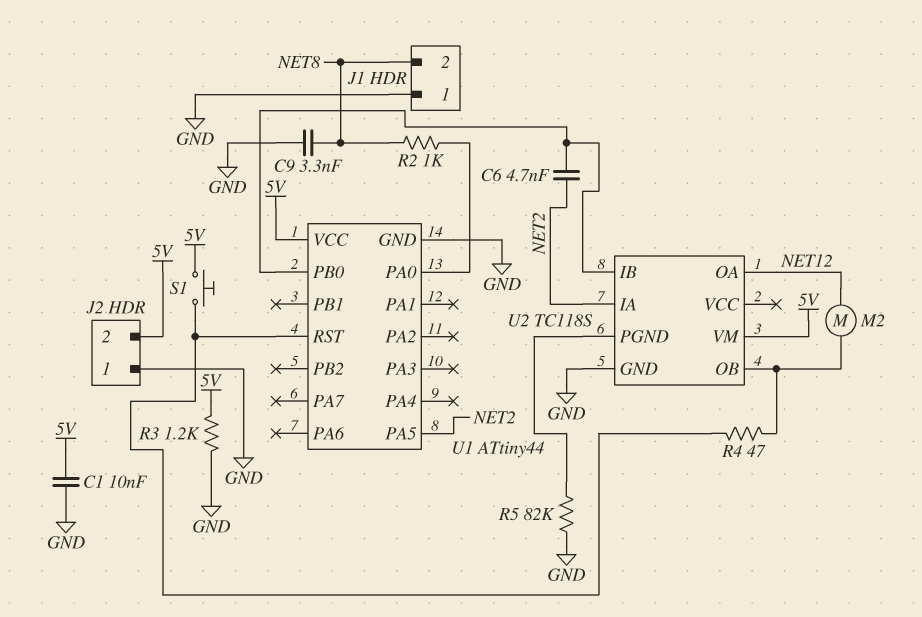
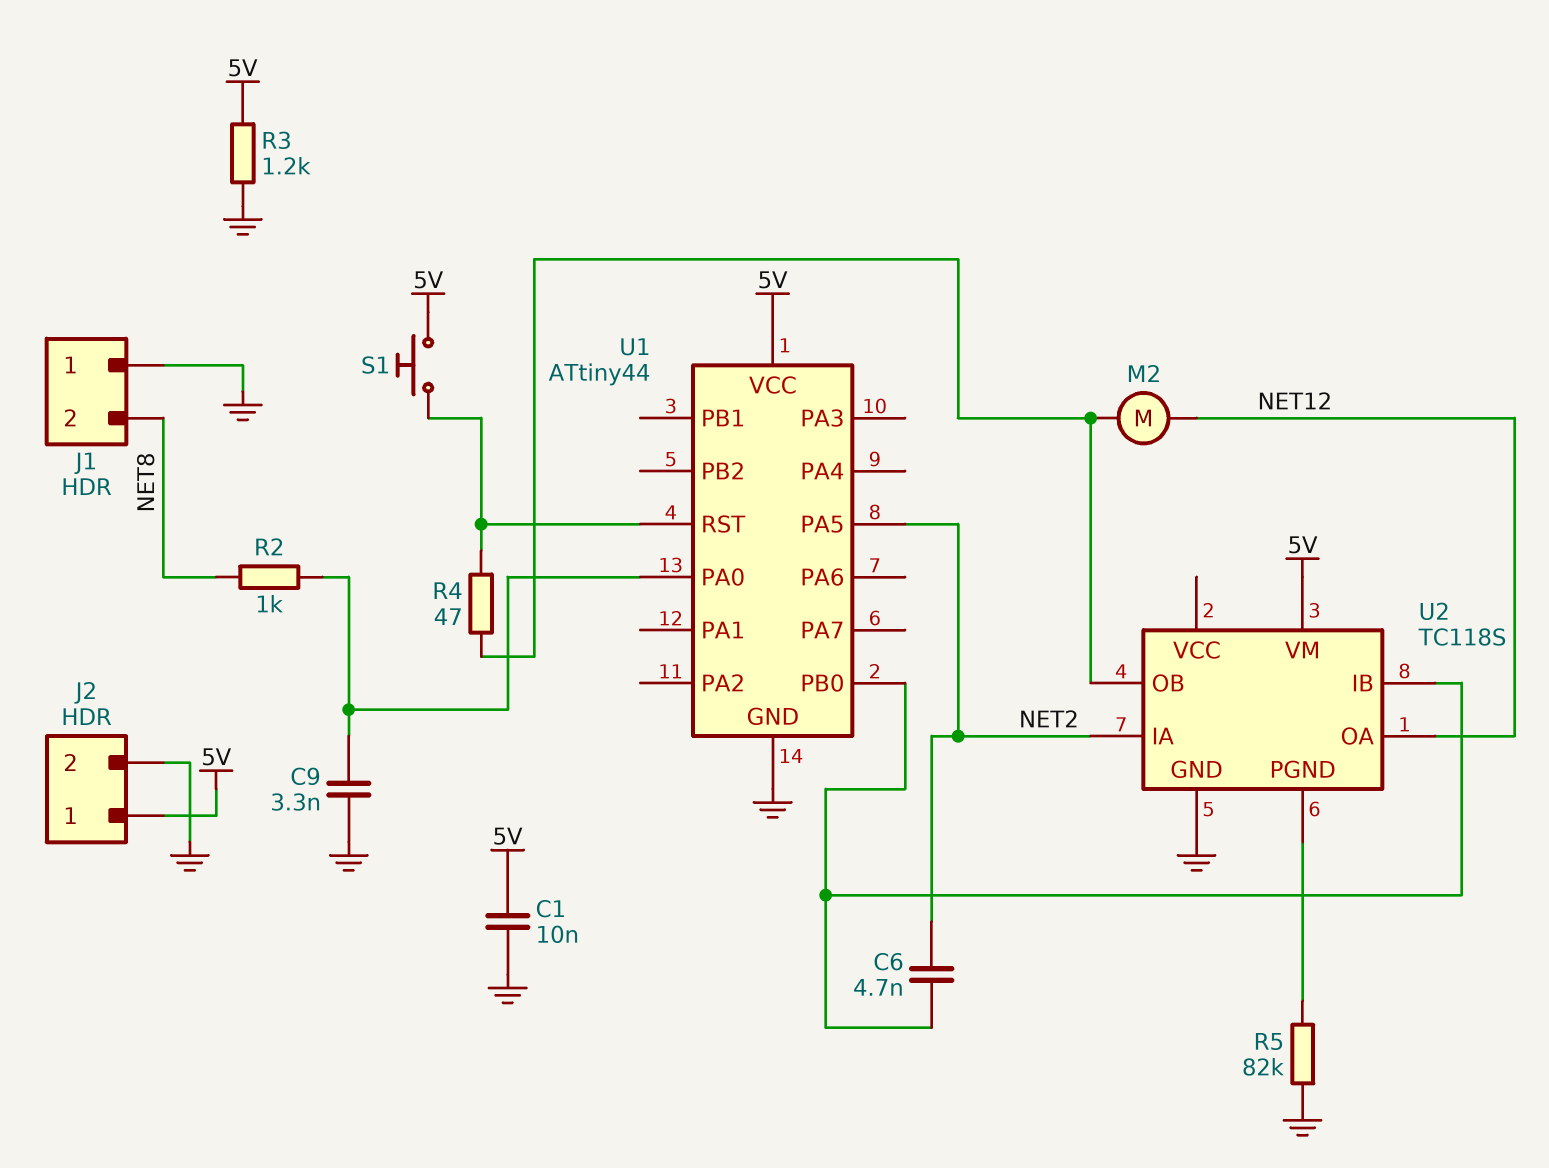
C9: 3.3nF (GND, NET8) -> 3.3nF (GND, U1/PA0)
J2 pin 1: GND -> 5V
J2 pin 2: 5V -> GND

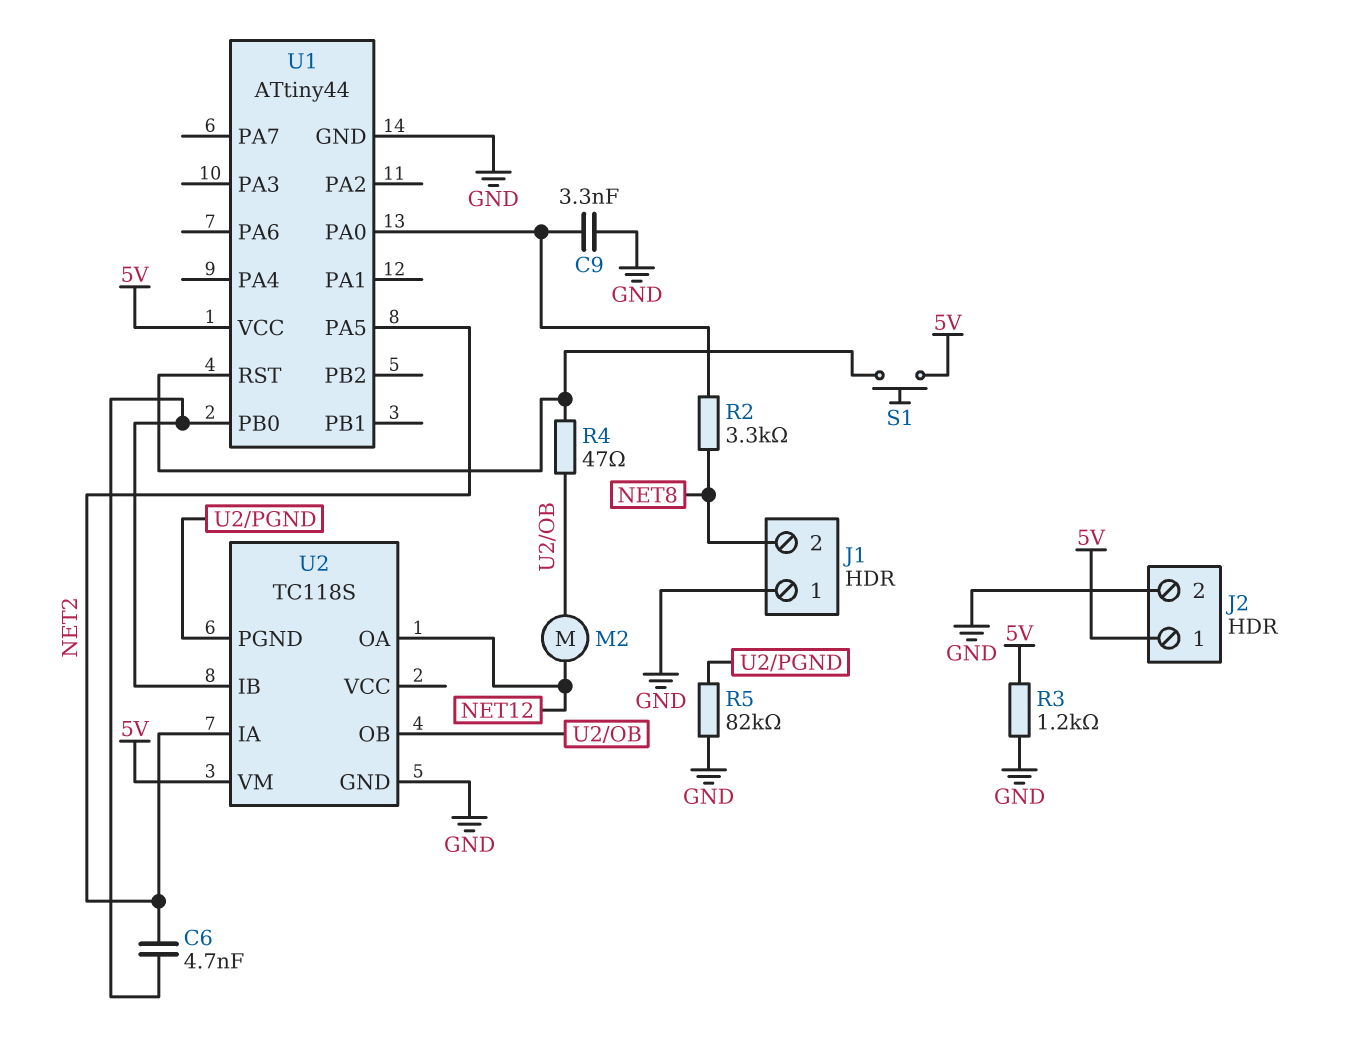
C1: 10nF (5V, GND) -> none
R2: 1k (NET8, U1/PA0) -> 3.3k (NET8, U1/PA0)

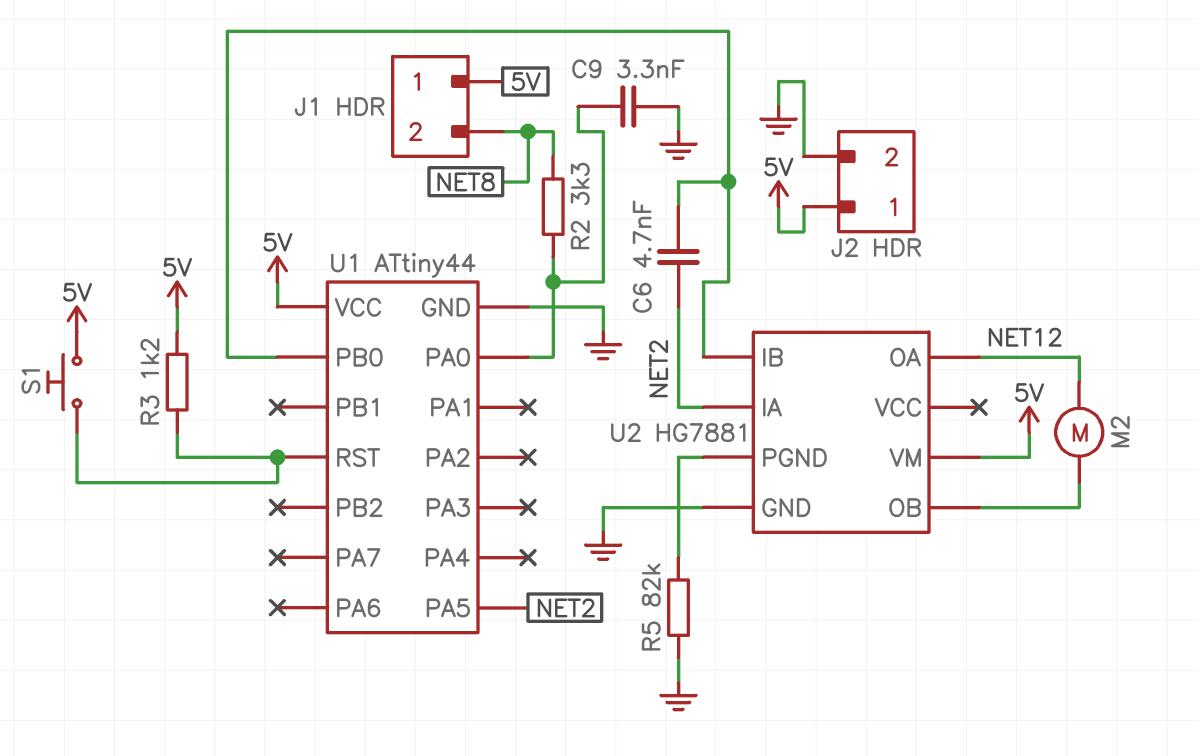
J1 pin 1: GND -> 5V
R3: 1.2k (5V, GND) -> 1.2k (5V, U1/RST)
R4: 47 (U1/RST, U2/OB) -> none
U2: TC118S -> HG7881

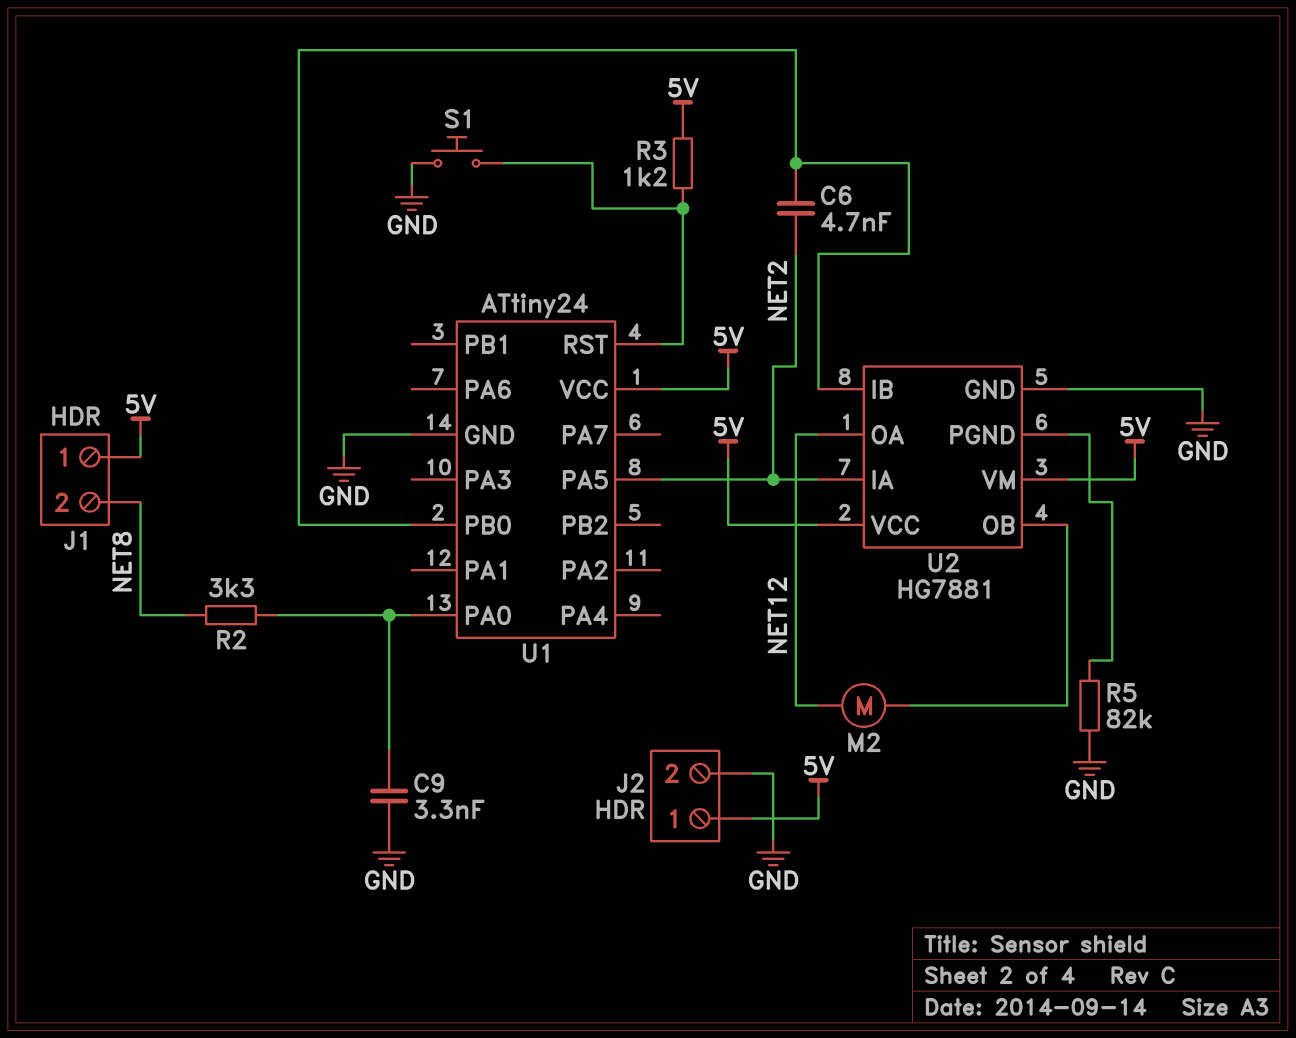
S1: button (5V, U1/RST) -> button (GND, U1/RST)
U1: ATtiny44 -> ATtiny24
U2 pin VCC: none -> 5V

